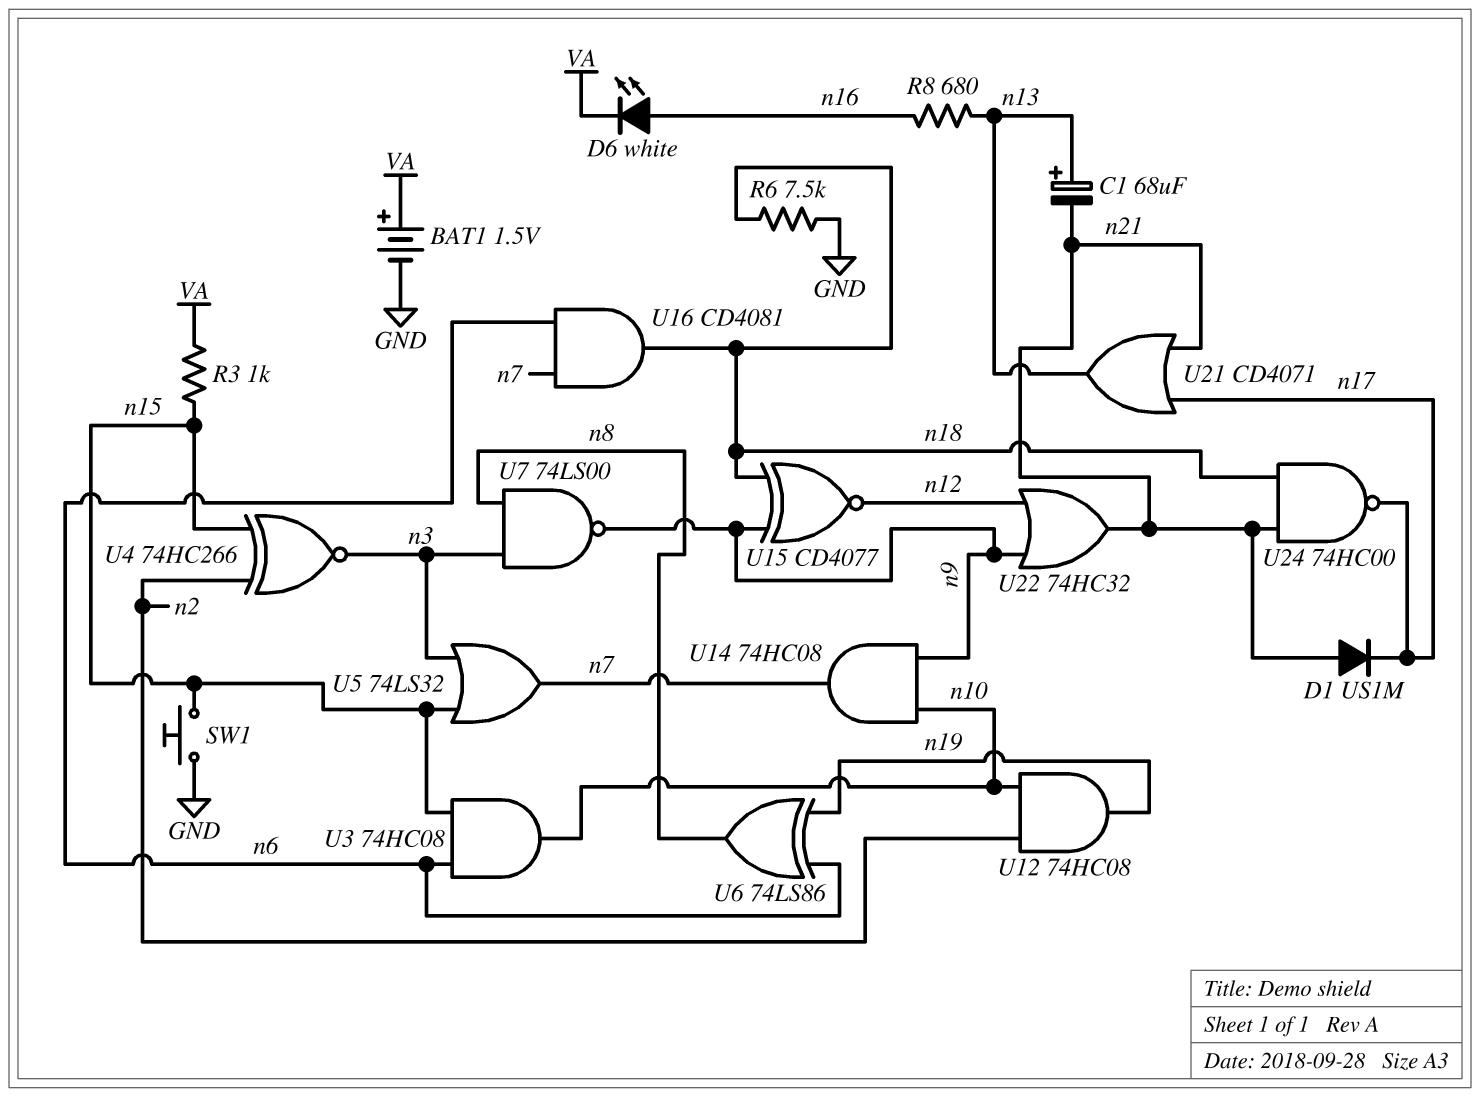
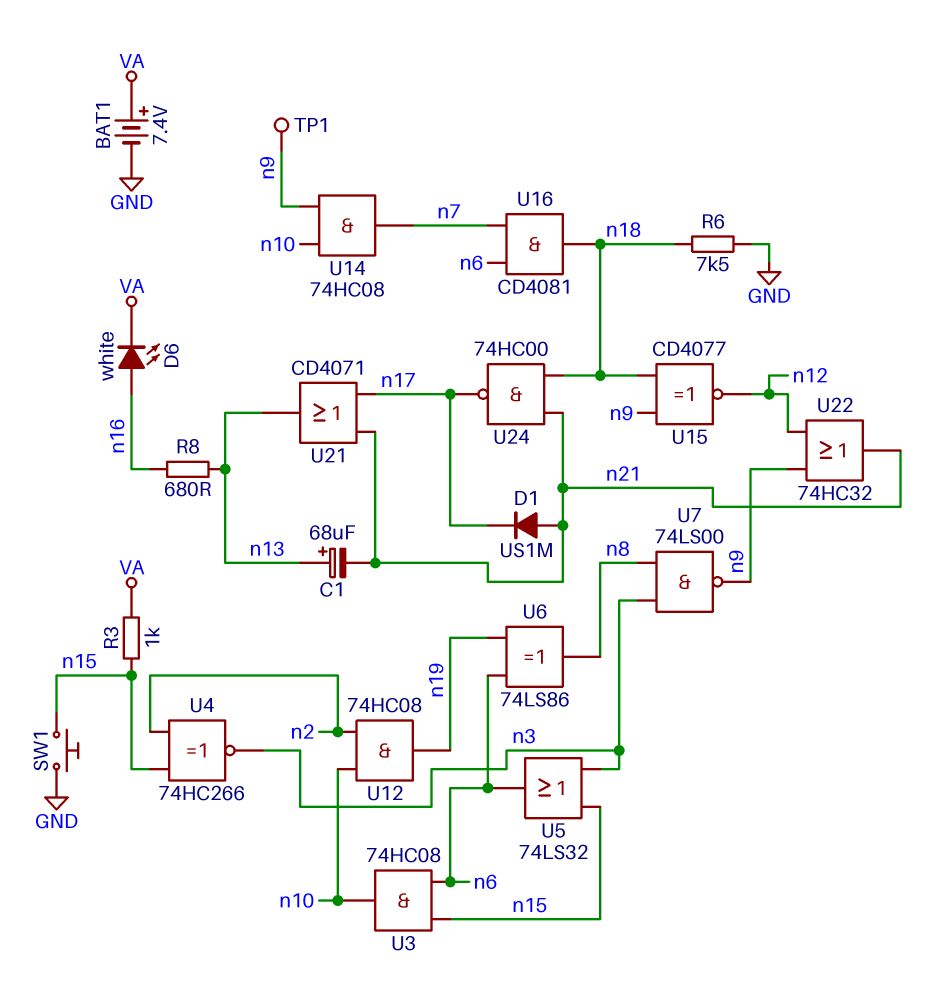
BAT1: 1.5V (plus VA, minus GND) -> 7.4V (plus VA, minus GND)
TP1: none -> test point (n9)
U5: OR 74LS32 (in n3, in n15, out n7) -> OR 74LS32 (in n3, in n15, out n6)

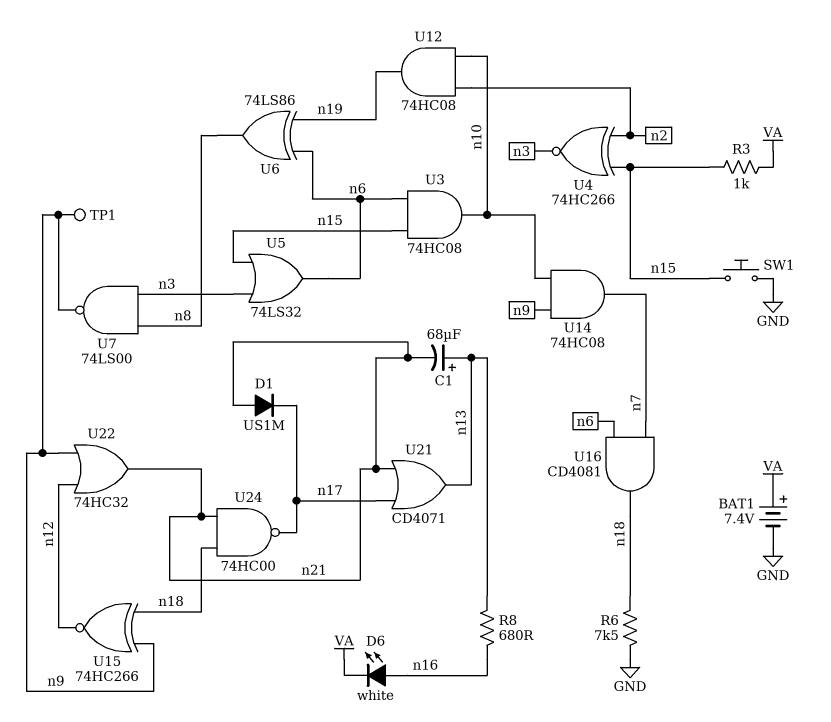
U15: XNOR CD4077 (in n9, in n18, out n12) -> XNOR 74HC266 (in n9, in n18, out n12)

